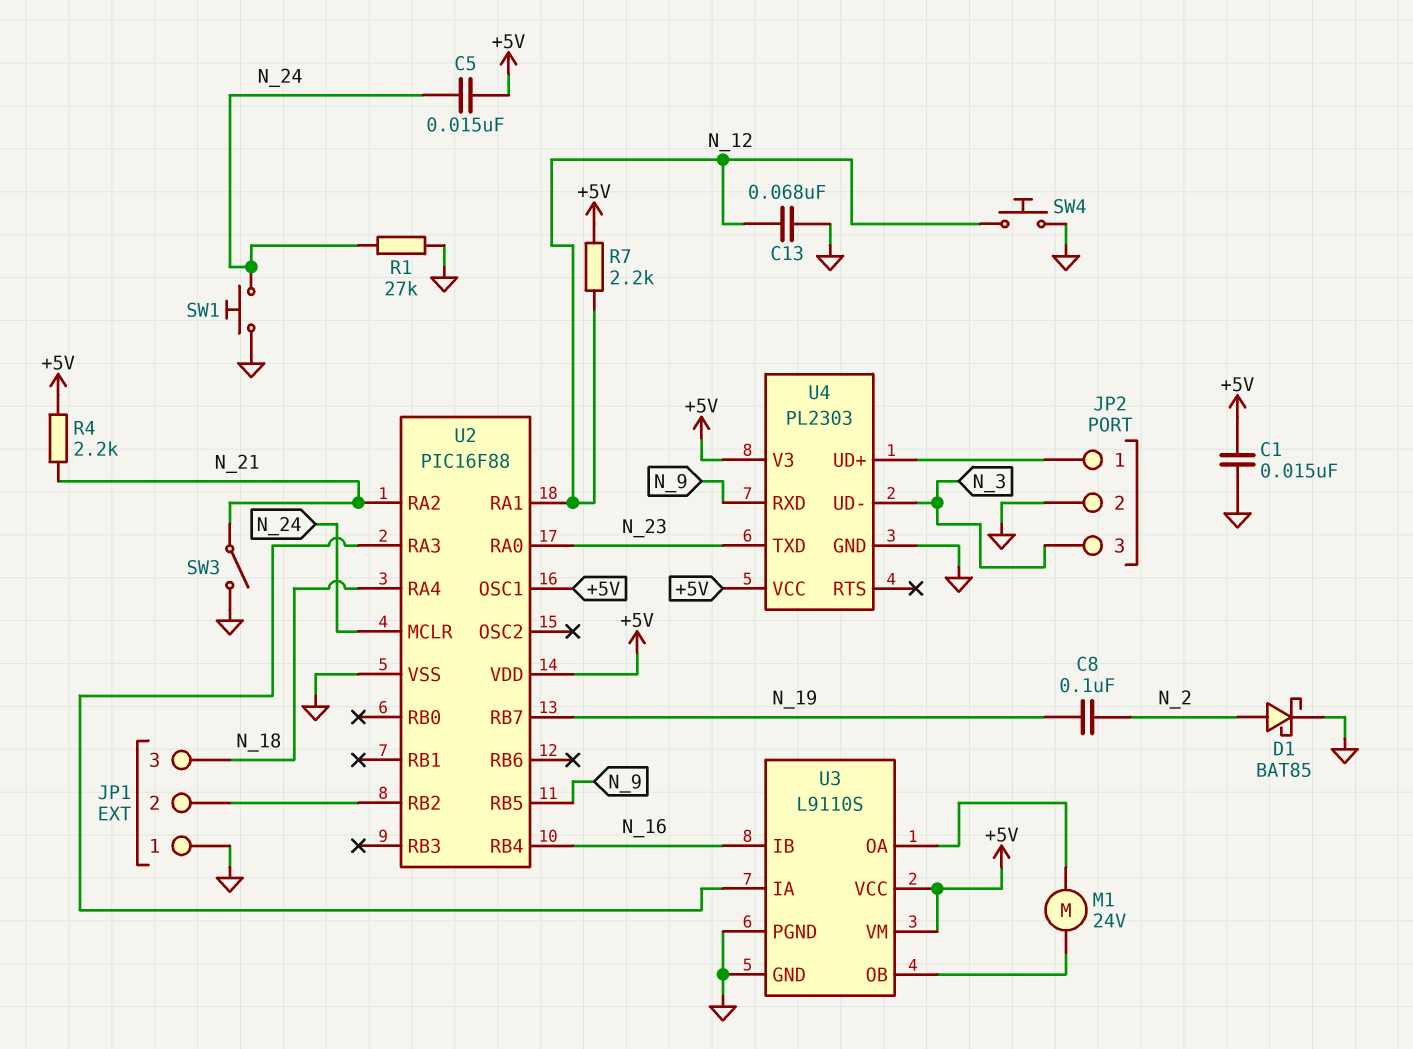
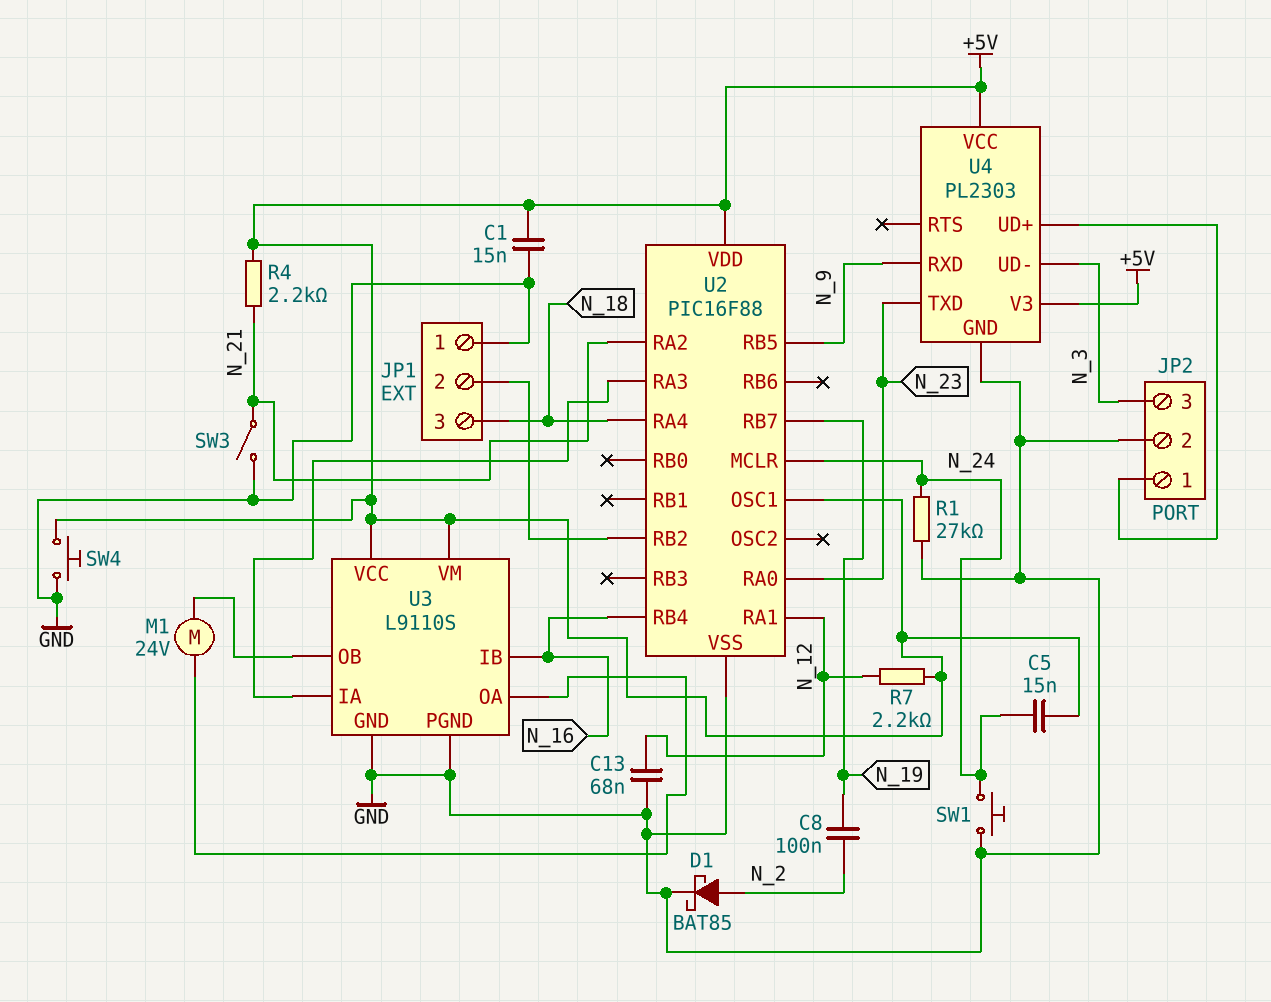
SW4: button (GND, N_12) -> button (+5V, GND)

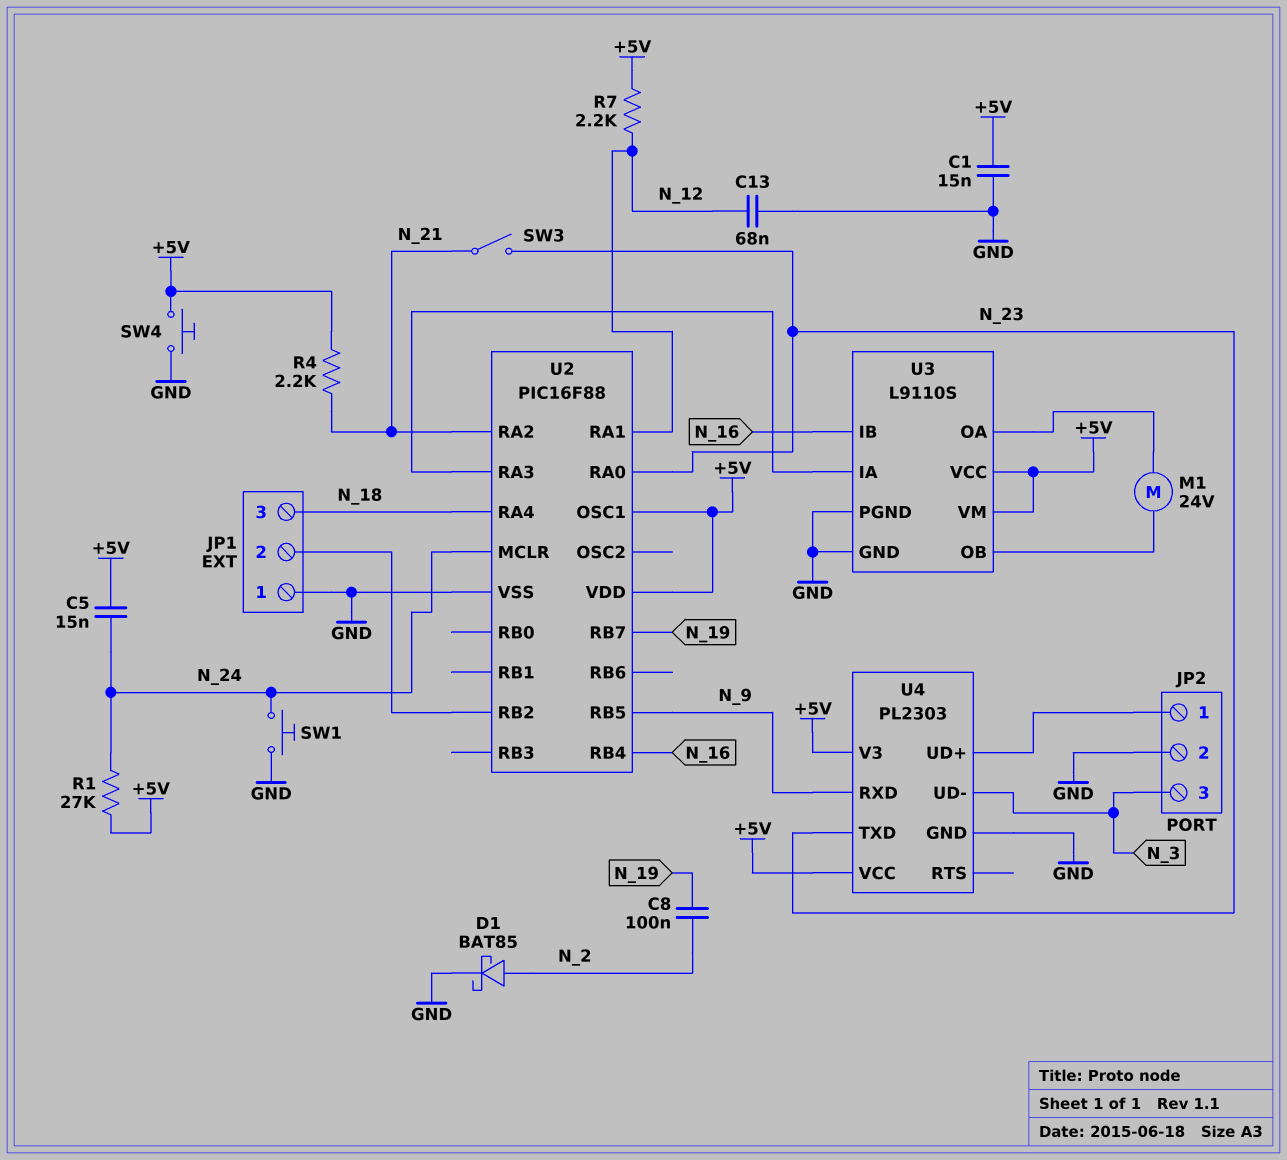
R1: 27k (GND, N_24) -> 27k (+5V, N_24)
SW3: switch (GND, N_21) -> switch (N_21, N_23)

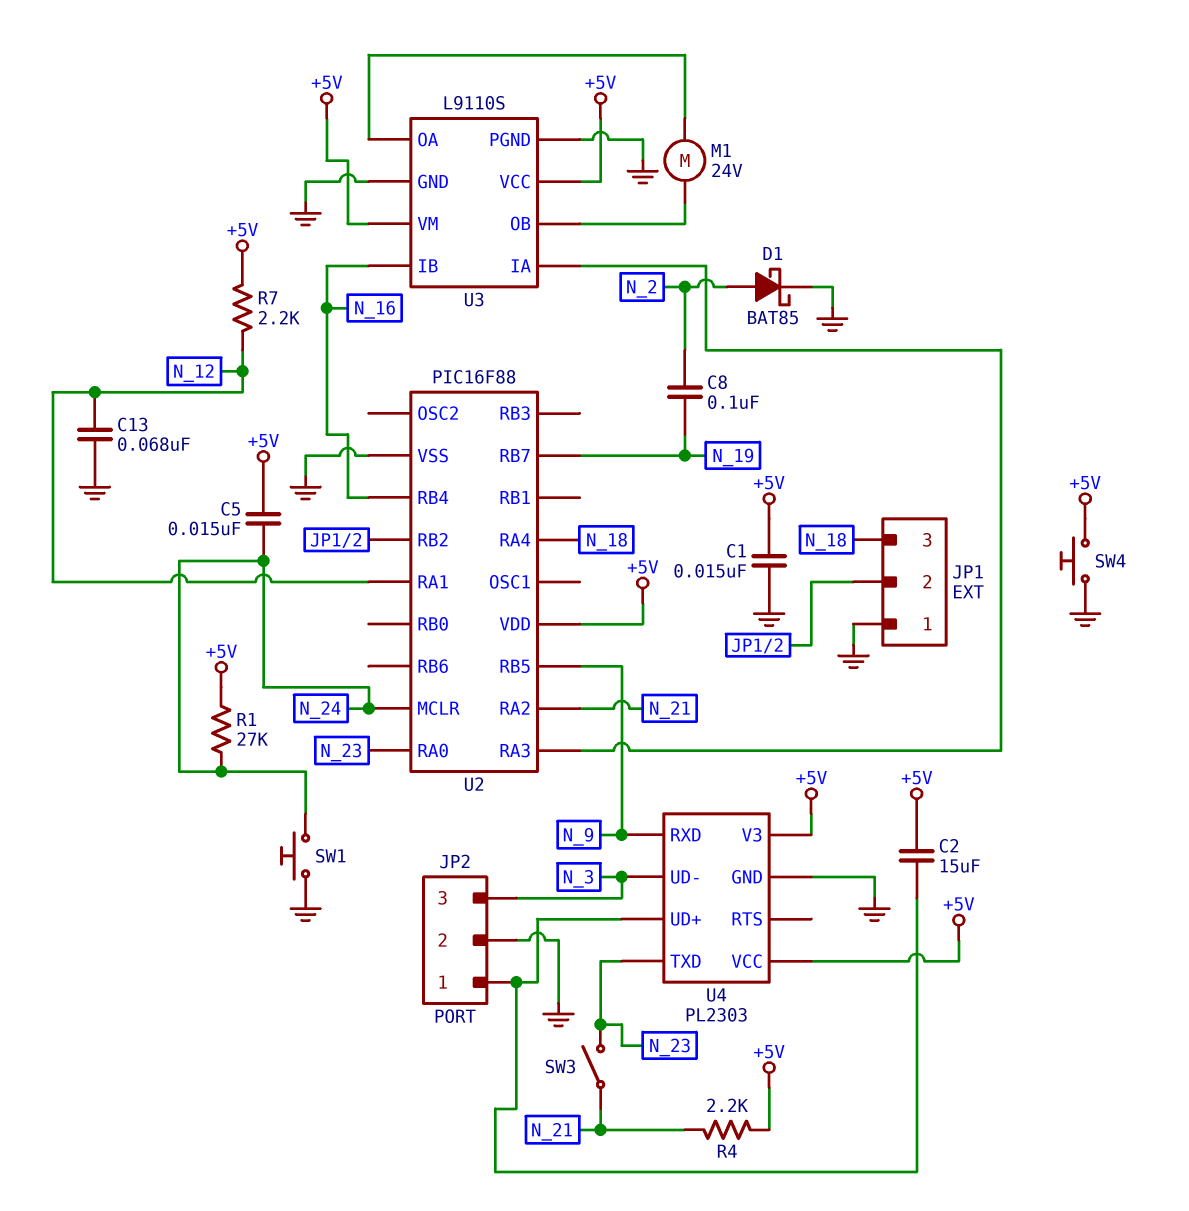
C2: none -> 15uF (+5V, JP2/1)
U2 pin OSC1: +5V -> none

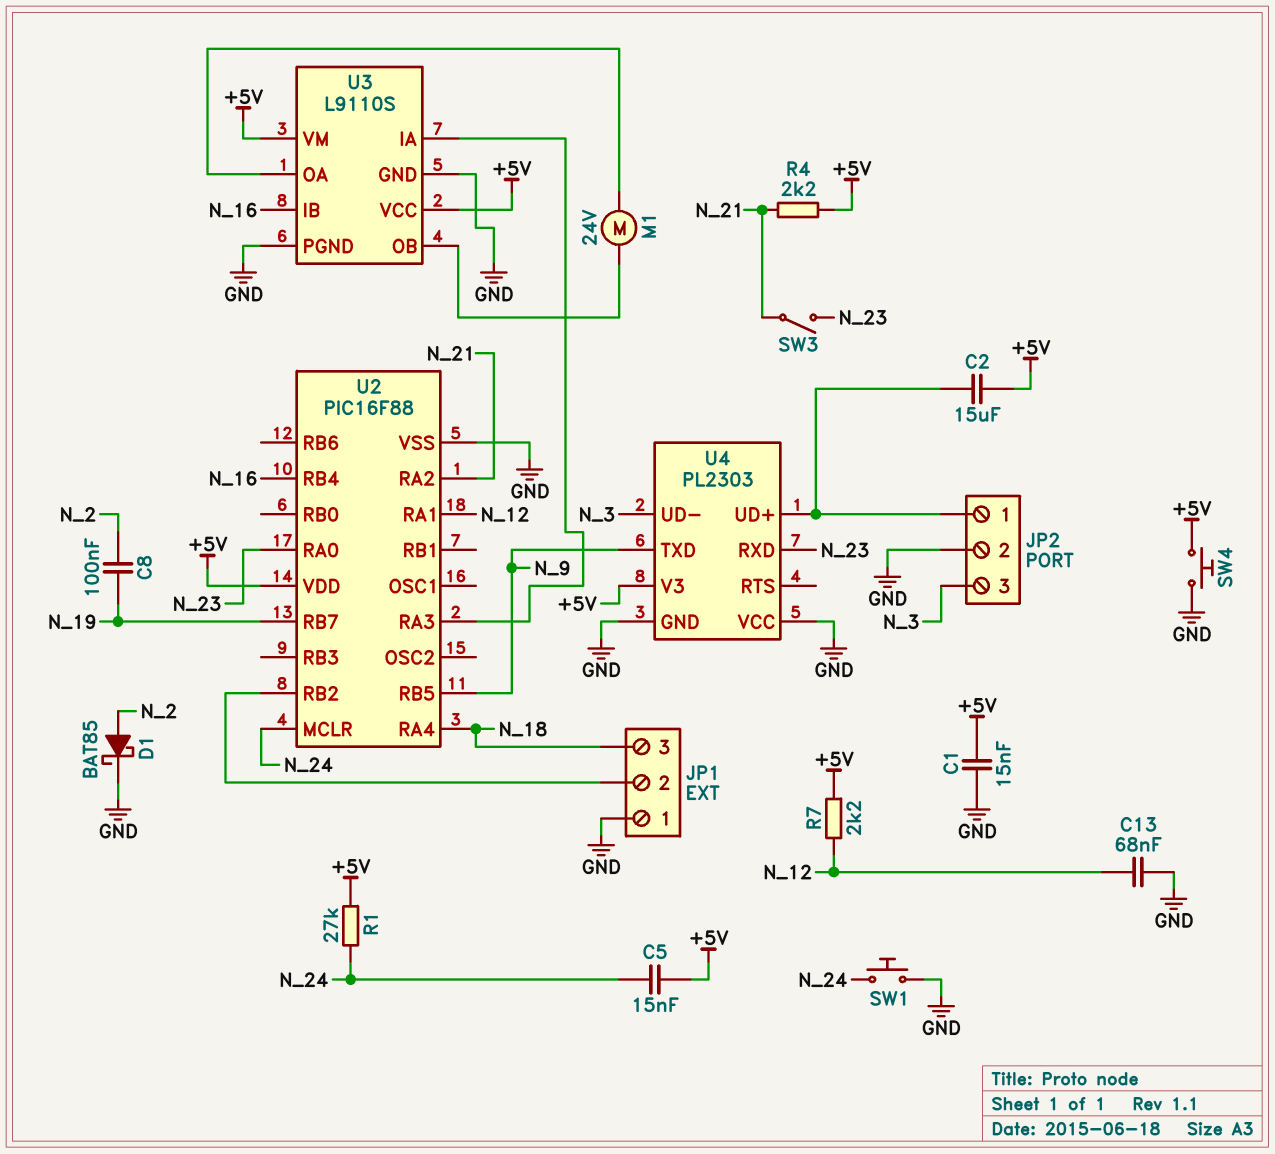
U4 pin RXD: N_9 -> N_23
U4 pin TXD: N_23 -> N_9
U4 pin VCC: +5V -> GND

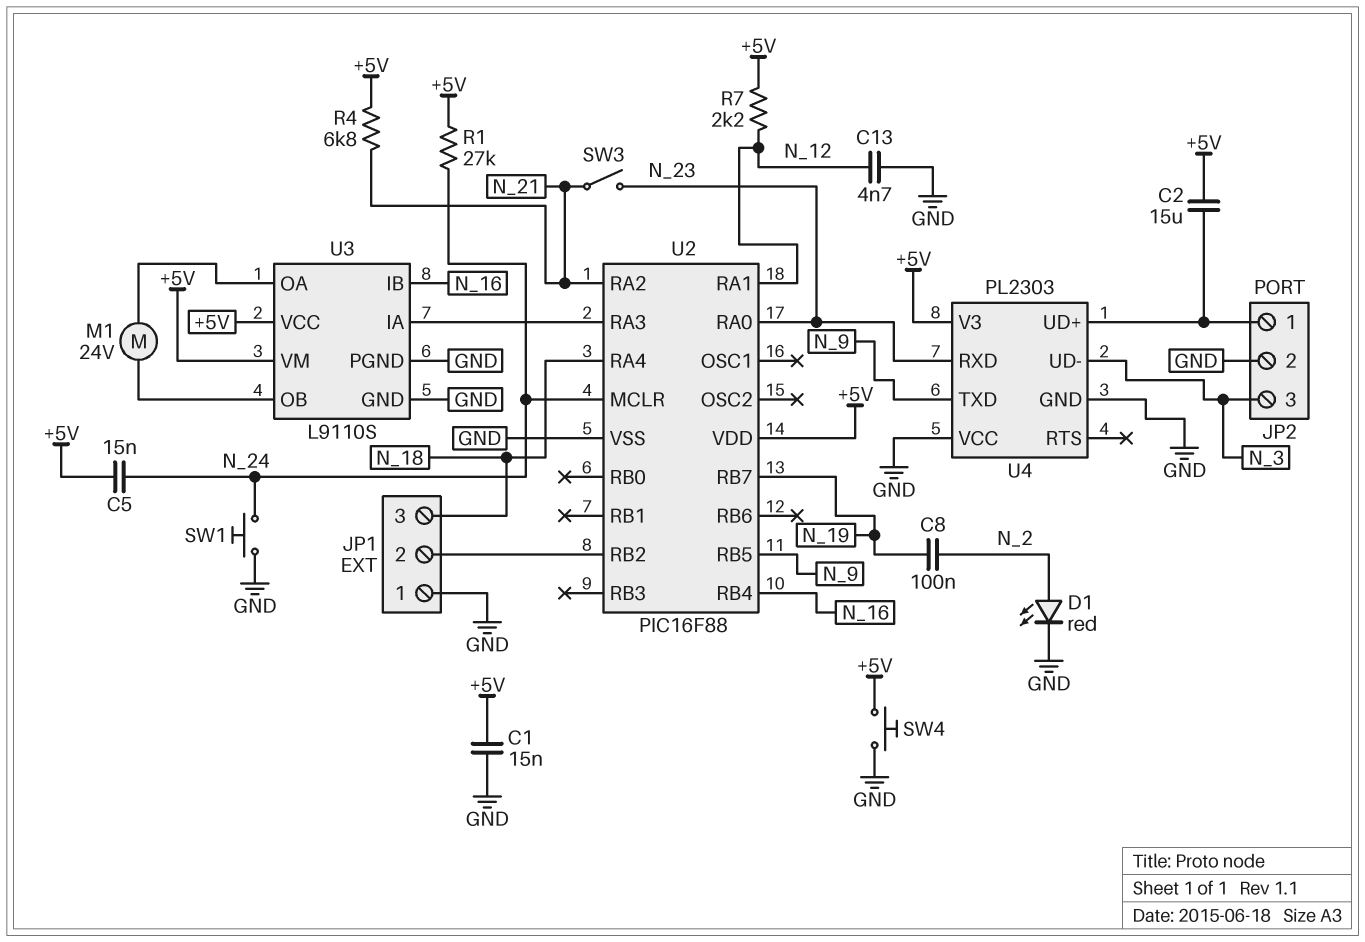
C13: 68nF (GND, N_12) -> 4.7nF (GND, N_12)
D1: schottky BAT85 (A N_2, K GND) -> LED red (A N_2, K GND)
R4: 2.2k (+5V, N_21) -> 6.8k (+5V, N_21)

